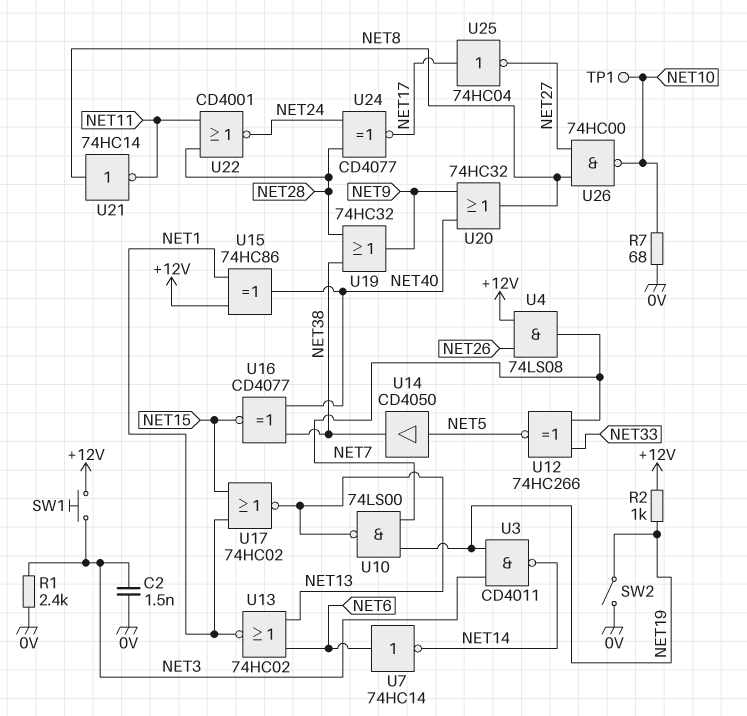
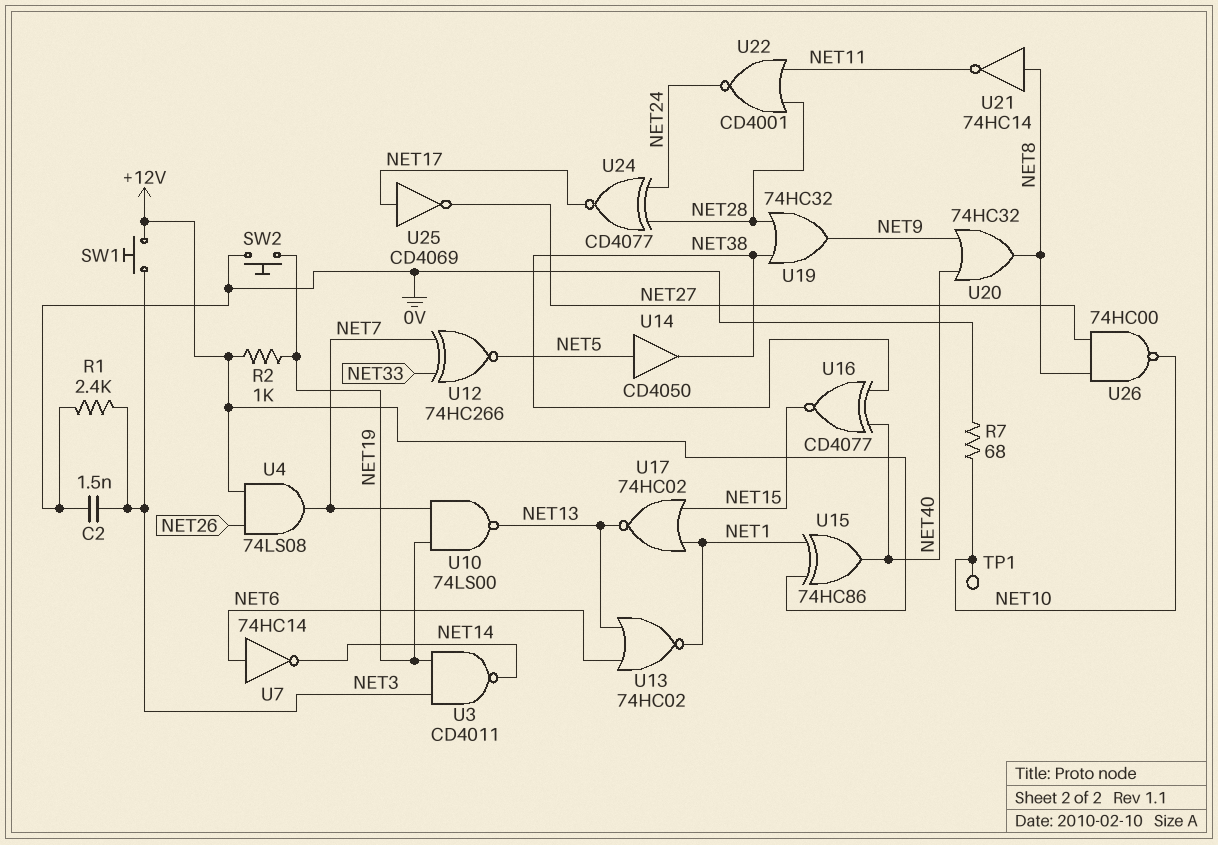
SW2: switch (0V, NET19) -> button (0V, NET19)
U25: NOT 74HC04 (in NET17, out NET27) -> NOT CD4069 (in NET17, out NET27)

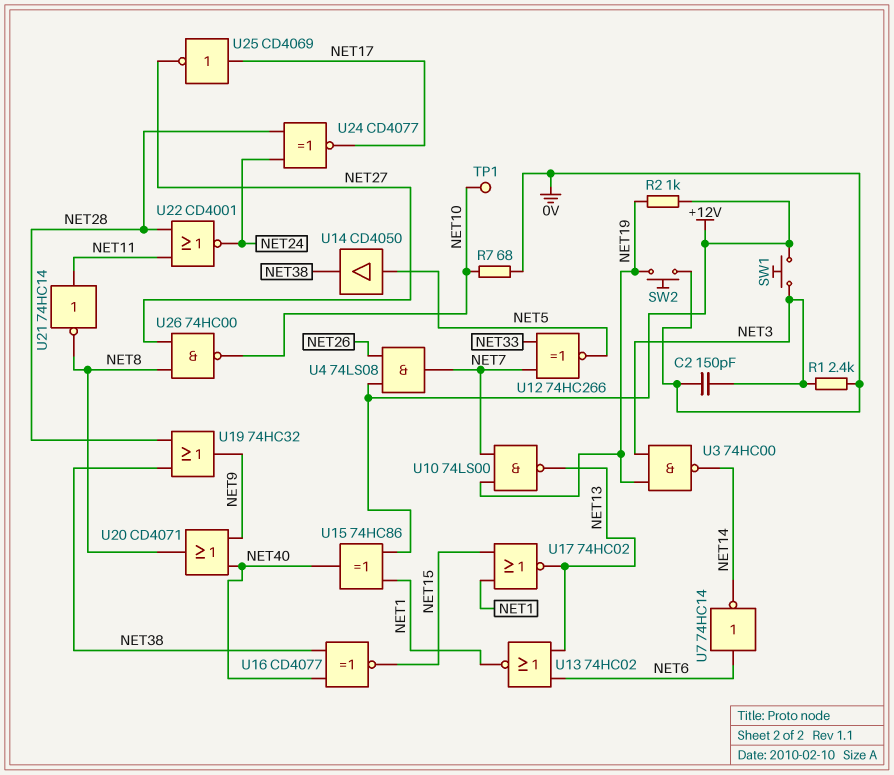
C2: 1.5nF (0V, NET3) -> 150pF (0V, NET3)
U3: NAND CD4011 (in NET3, in NET19, out NET14) -> NAND 74HC00 (in NET3, in NET19, out NET14)
U20: OR 74HC32 (in NET9, in NET40, out NET8) -> OR CD4071 (in NET9, in NET40, out NET8)
U21: NOT 74HC14 (in NET8, out NET11) -> NOT 74HC14 (in NET11, out NET8)

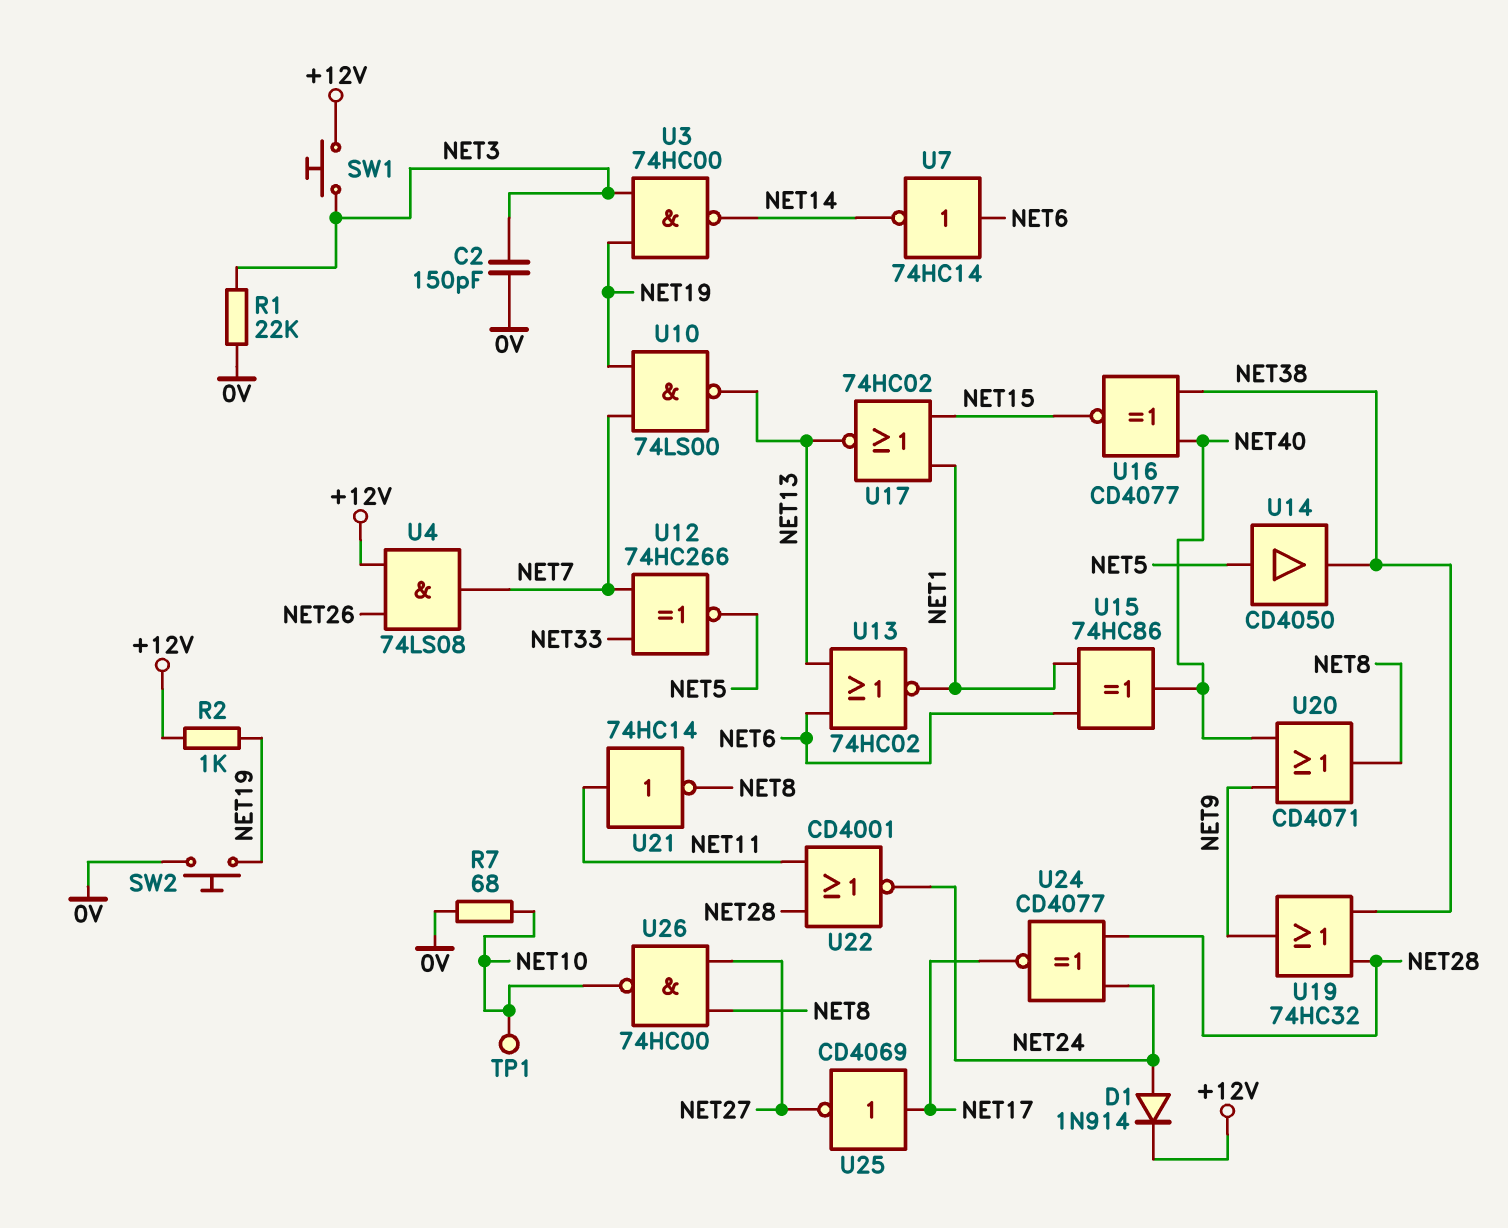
D1: none -> diode 1N914 (A NET24, K +12V)
R1: 2.4k (0V, NET3) -> 22k (0V, NET3)
U15: XOR 74HC86 (in +12V, in NET1, out NET40) -> XOR 74HC86 (in NET1, in NET6, out NET40)

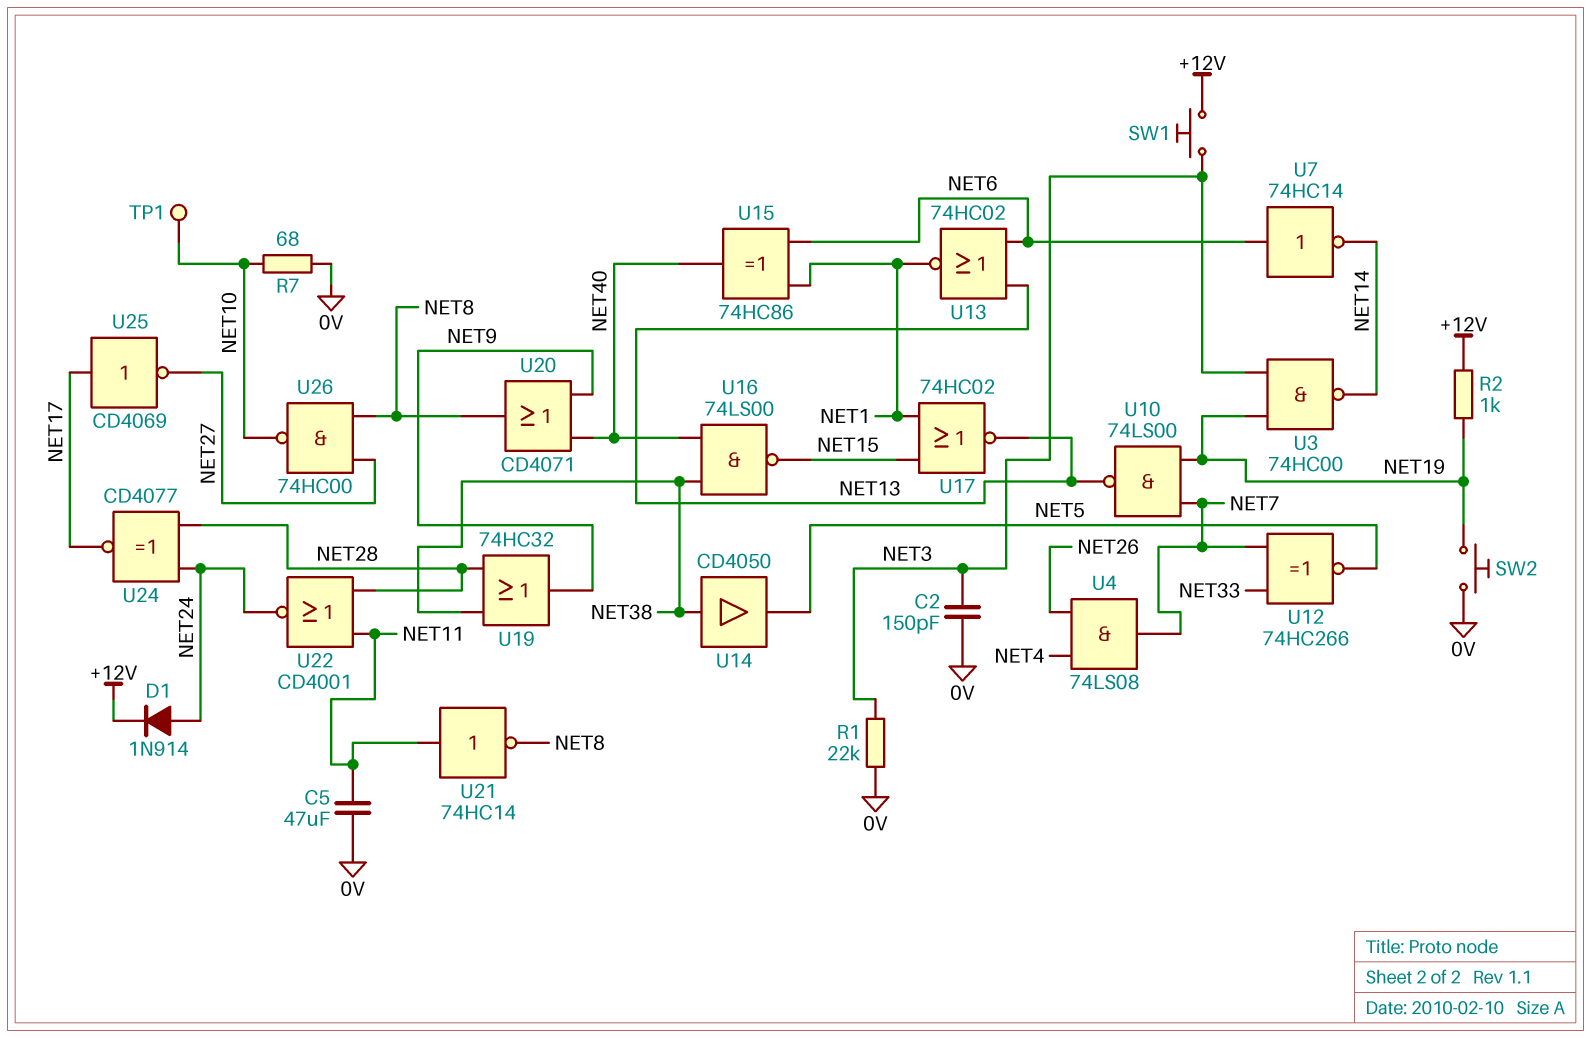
C5: none -> 47uF (0V, NET11)
U4: AND 74LS08 (in +12V, in NET26, out NET7) -> AND 74LS08 (in NET4, in NET26, out NET7)
U14: buffer CD4050 (in NET5, out NET38) -> buffer CD4050 (in NET38, out NET5)
U16: XNOR CD4077 (in NET38, in NET40, out NET15) -> NAND 74LS00 (in NET38, in NET40, out NET15)

